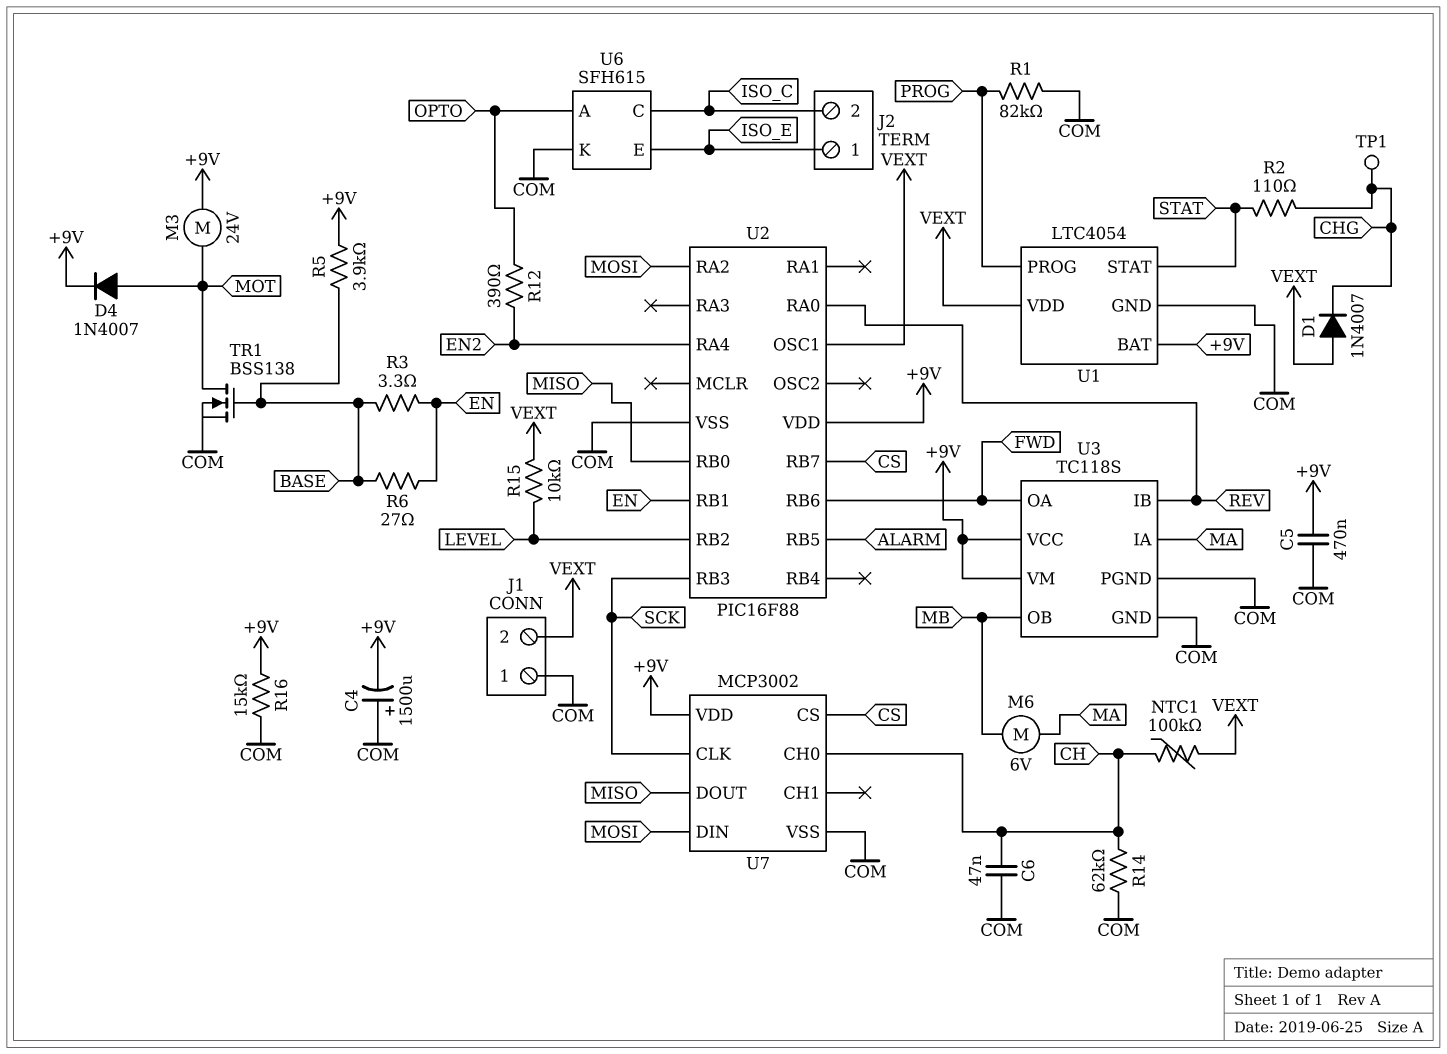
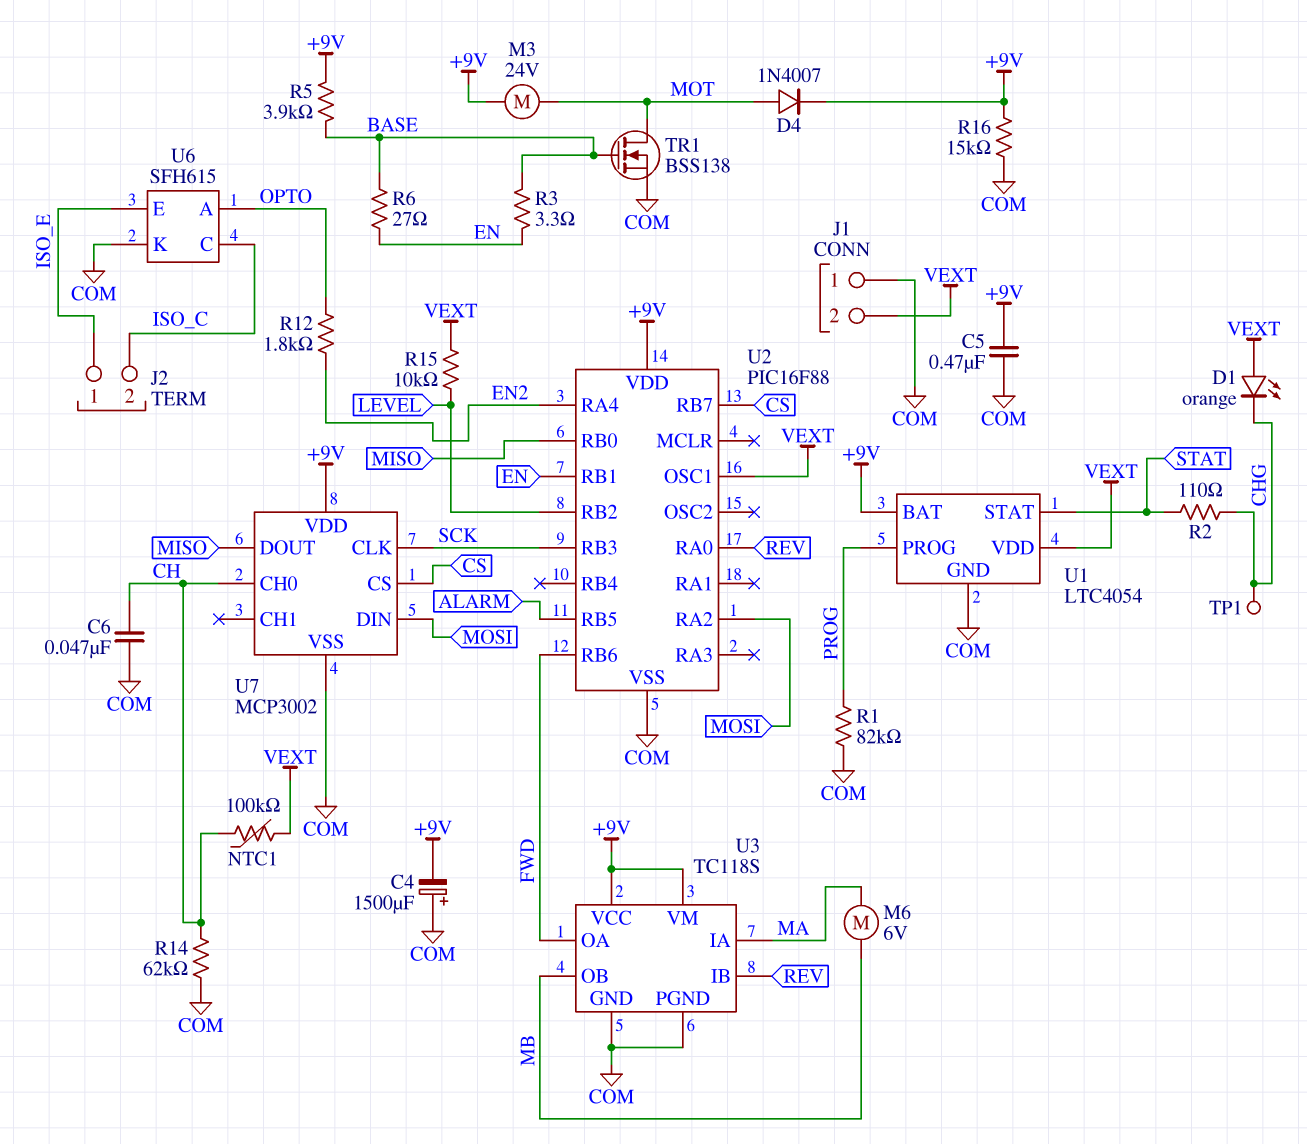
D1: diode 1N4007 (A VEXT, K CHG) -> LED orange (A VEXT, K CHG)
R12: 390 (EN2, OPTO) -> 1.8k (EN2, OPTO)

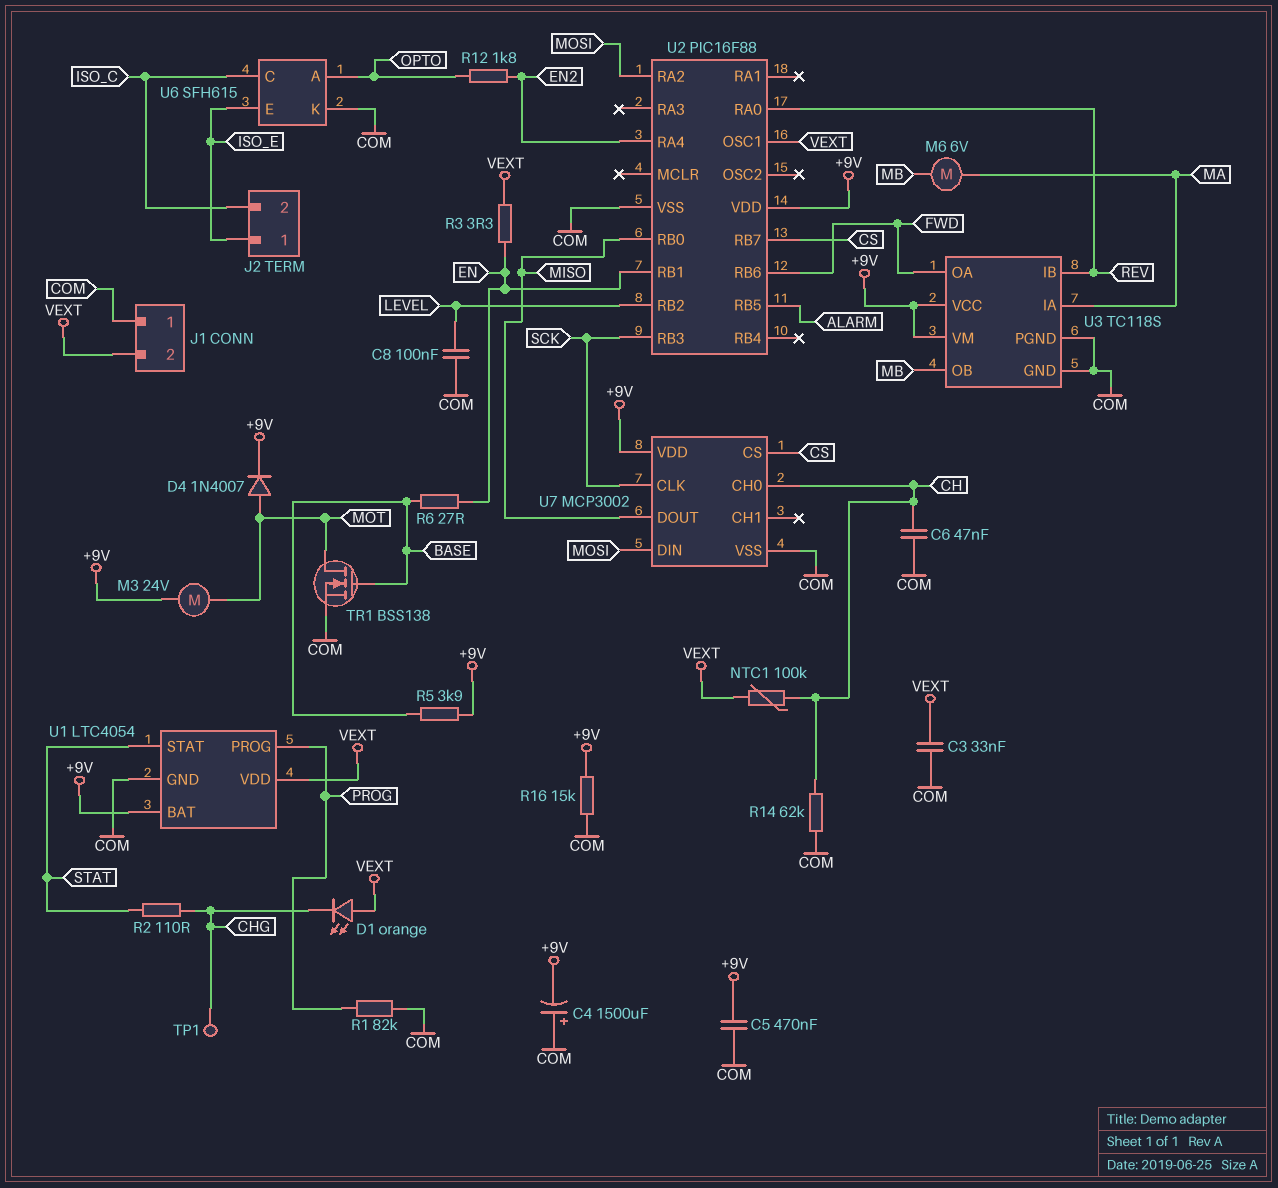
C3: none -> 33nF (COM, VEXT)
C8: none -> 100nF (COM, LEVEL)
R3: 3.3 (BASE, EN) -> 3.3 (EN, VEXT)
R15: 10k (LEVEL, VEXT) -> none

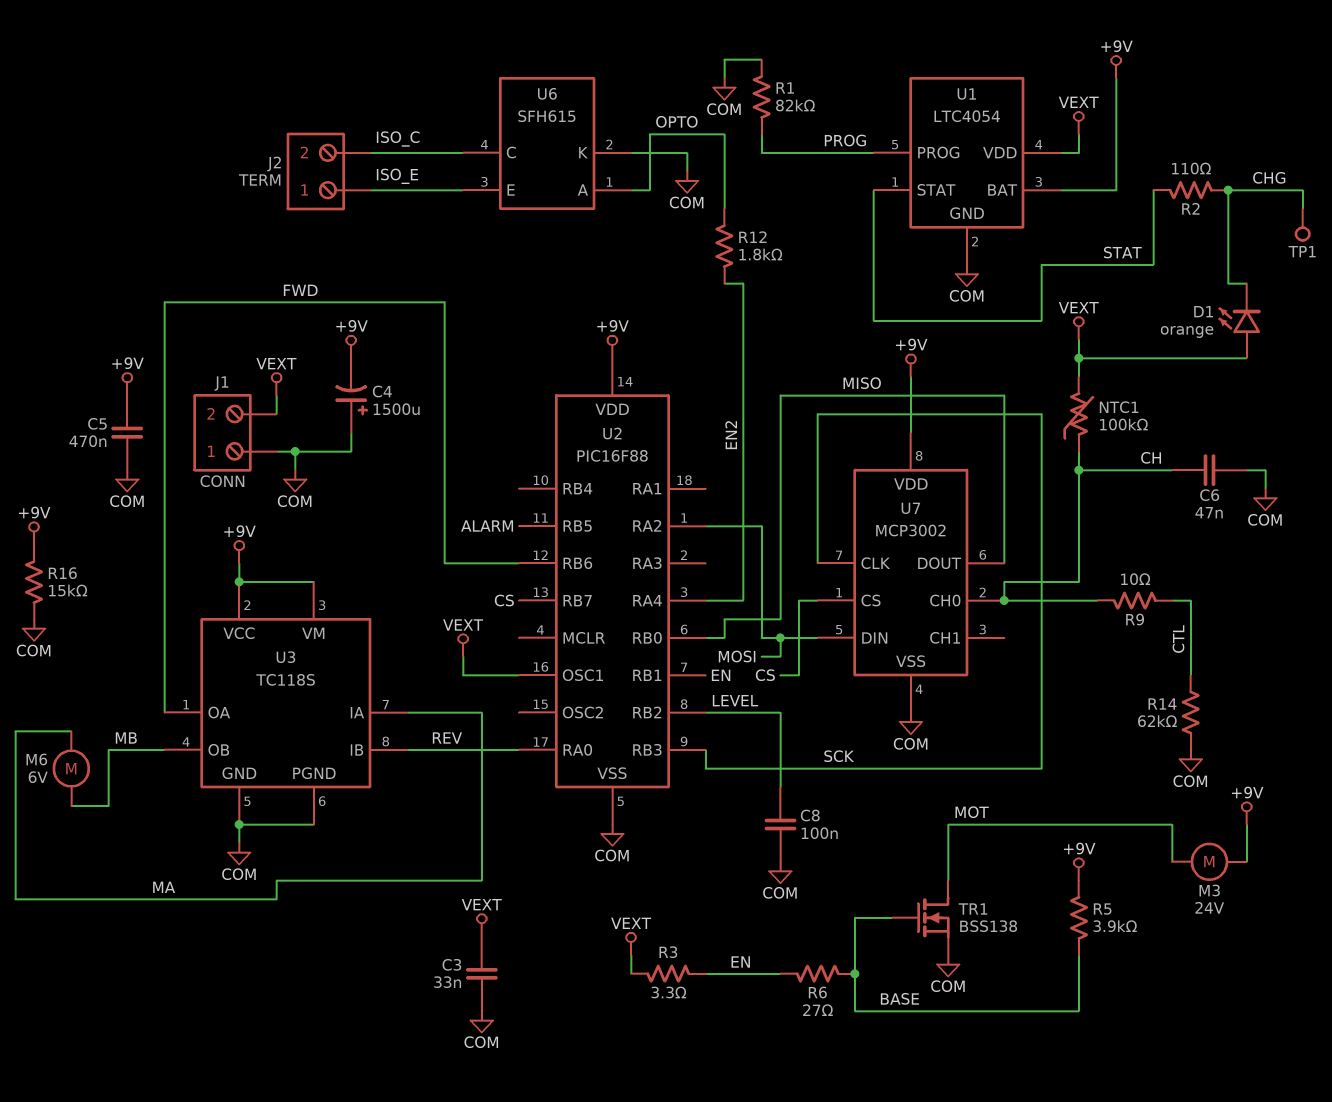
D4: diode 1N4007 (A MOT, K +9V) -> none
R9: none -> 10 (CH, CTL)
R14: 62k (CH, COM) -> 62k (COM, CTL)

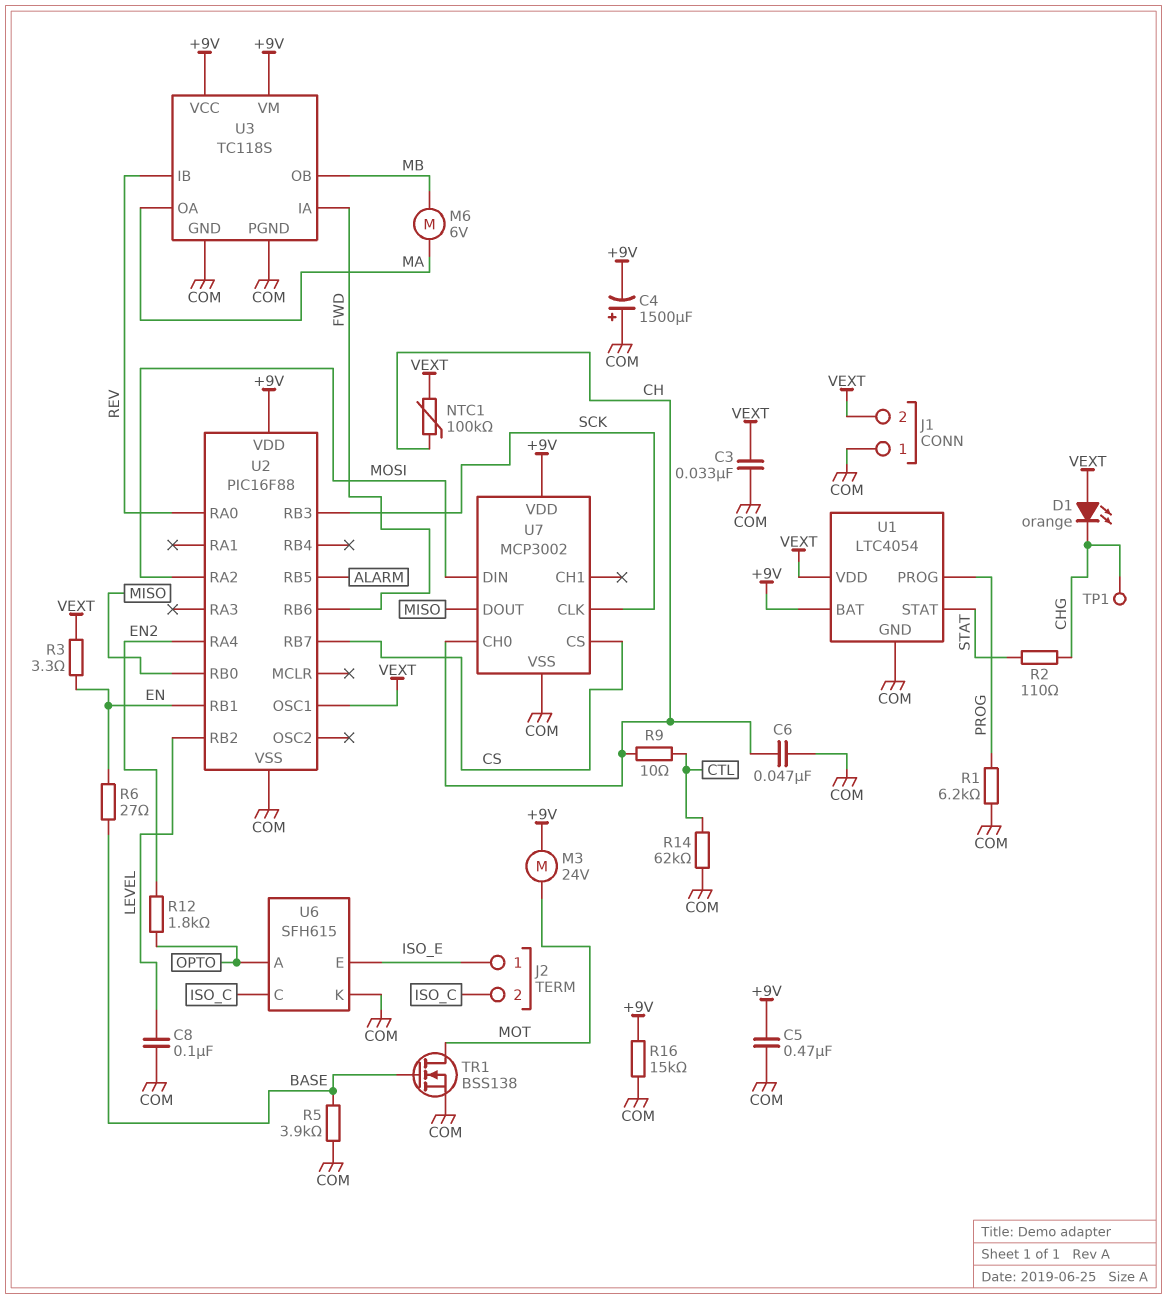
R1: 82k (COM, PROG) -> 6.2k (COM, PROG)
R5: 3.9k (+9V, BASE) -> 3.9k (BASE, COM)
U3 pin IA: MA -> FWD
U3 pin OA: FWD -> MA

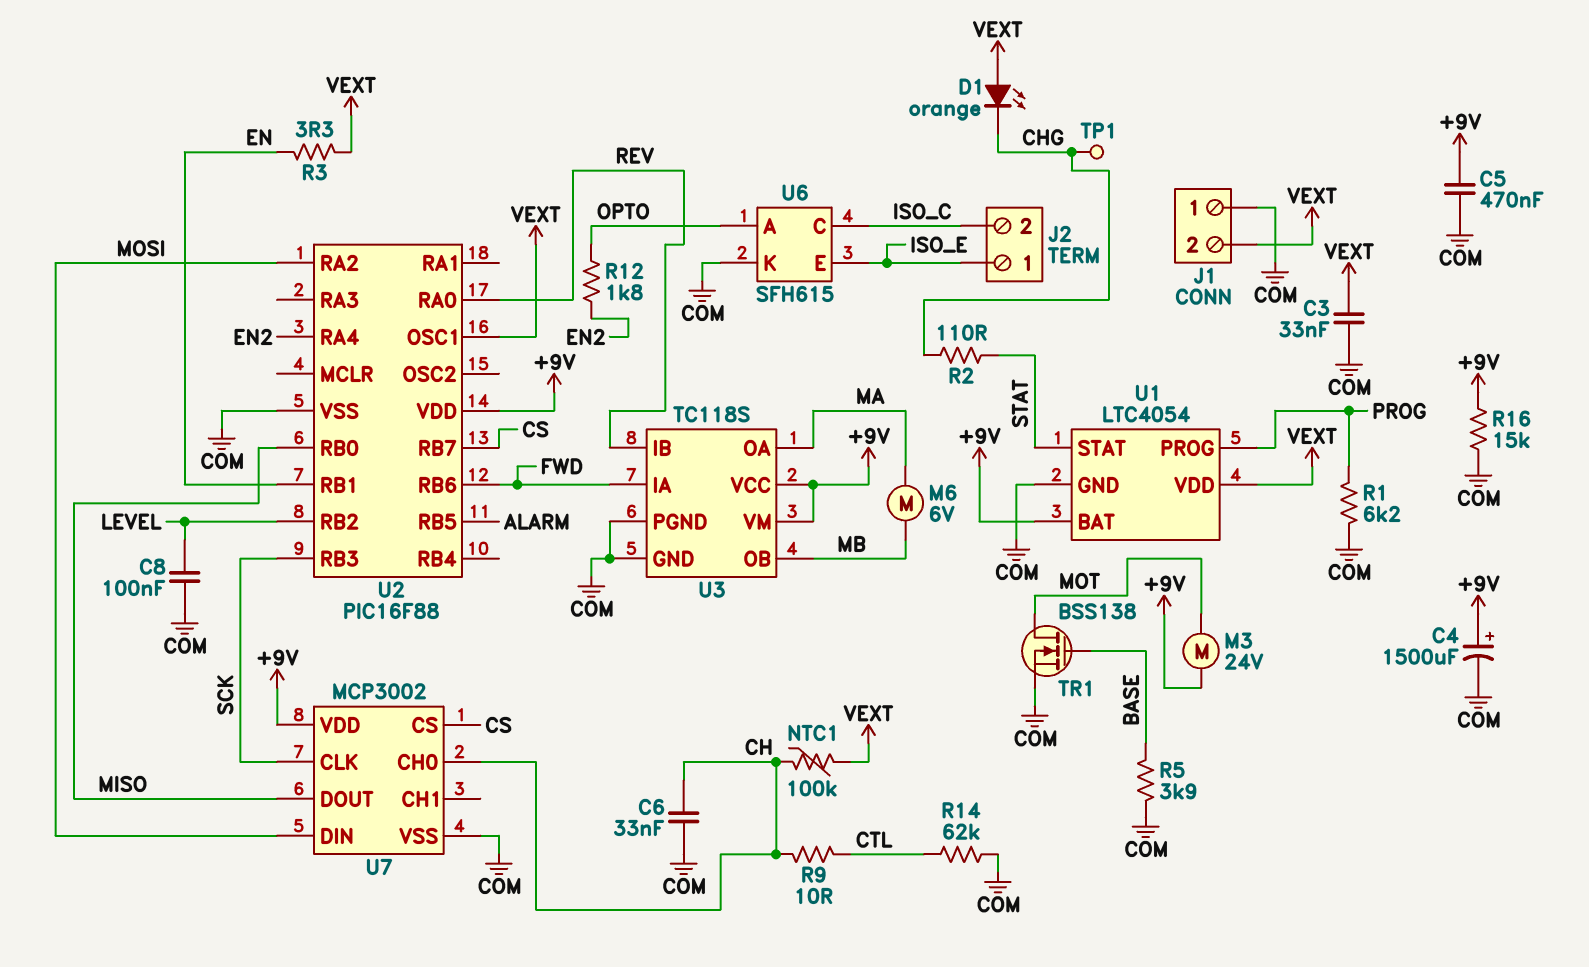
C4: 1500uF (plus COM, minus +9V) -> 1500uF (plus +9V, minus COM)
C6: 47nF (CH, COM) -> 33nF (CH, COM)
R6: 27 (BASE, EN) -> none

